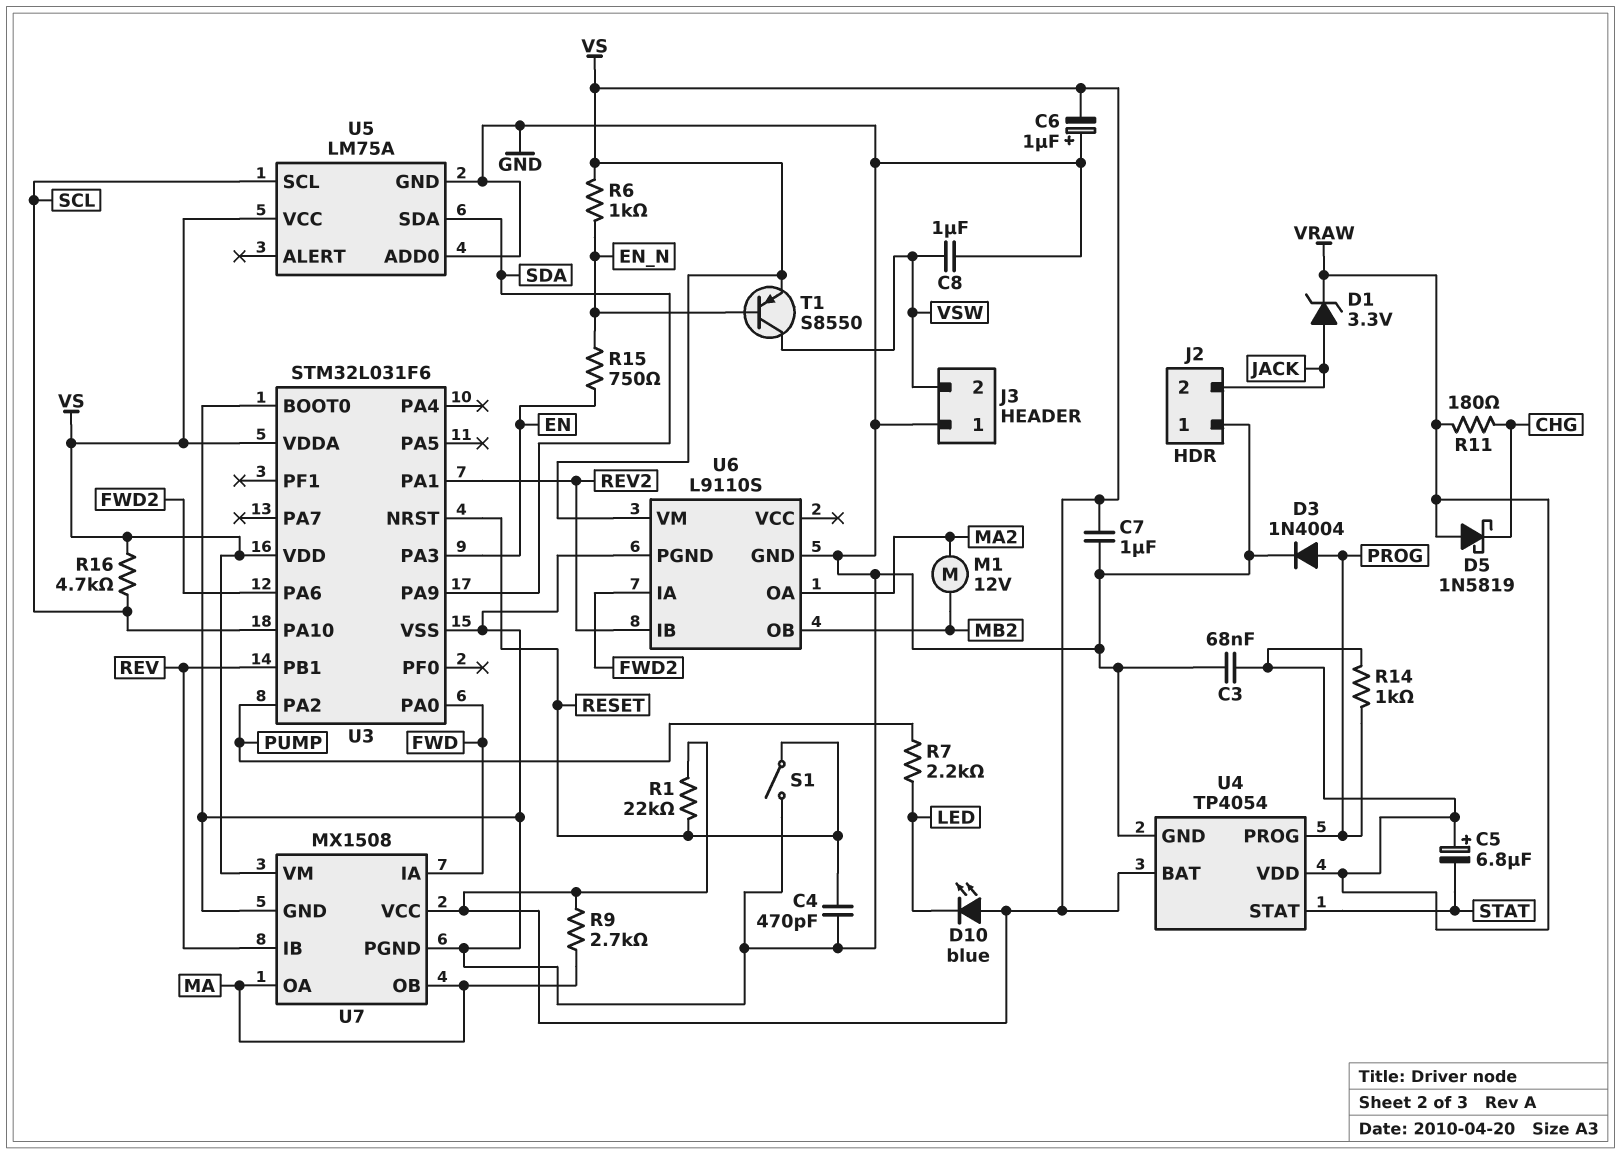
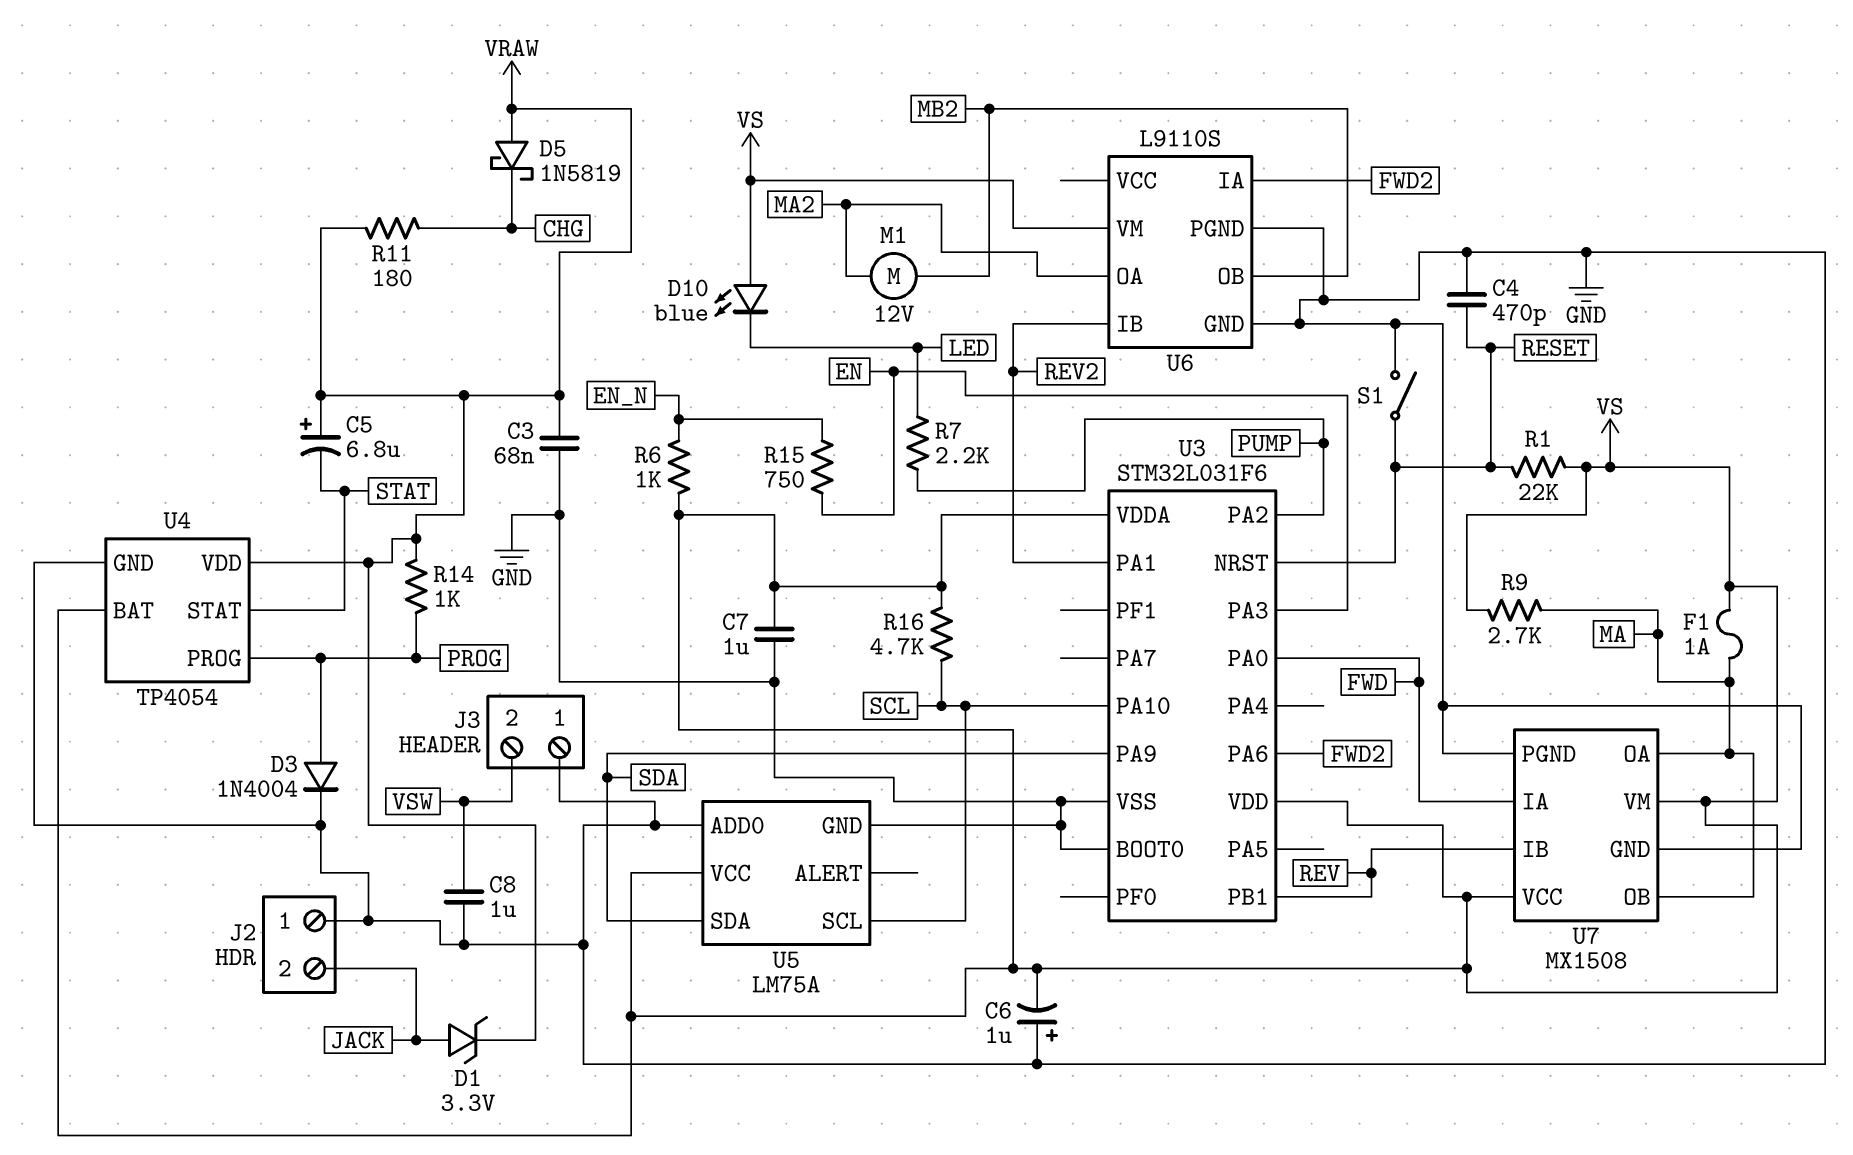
F1: none -> 1A (MA, VS)
T1: PNP S8550 (B EN_N, C VSW, E VS) -> none

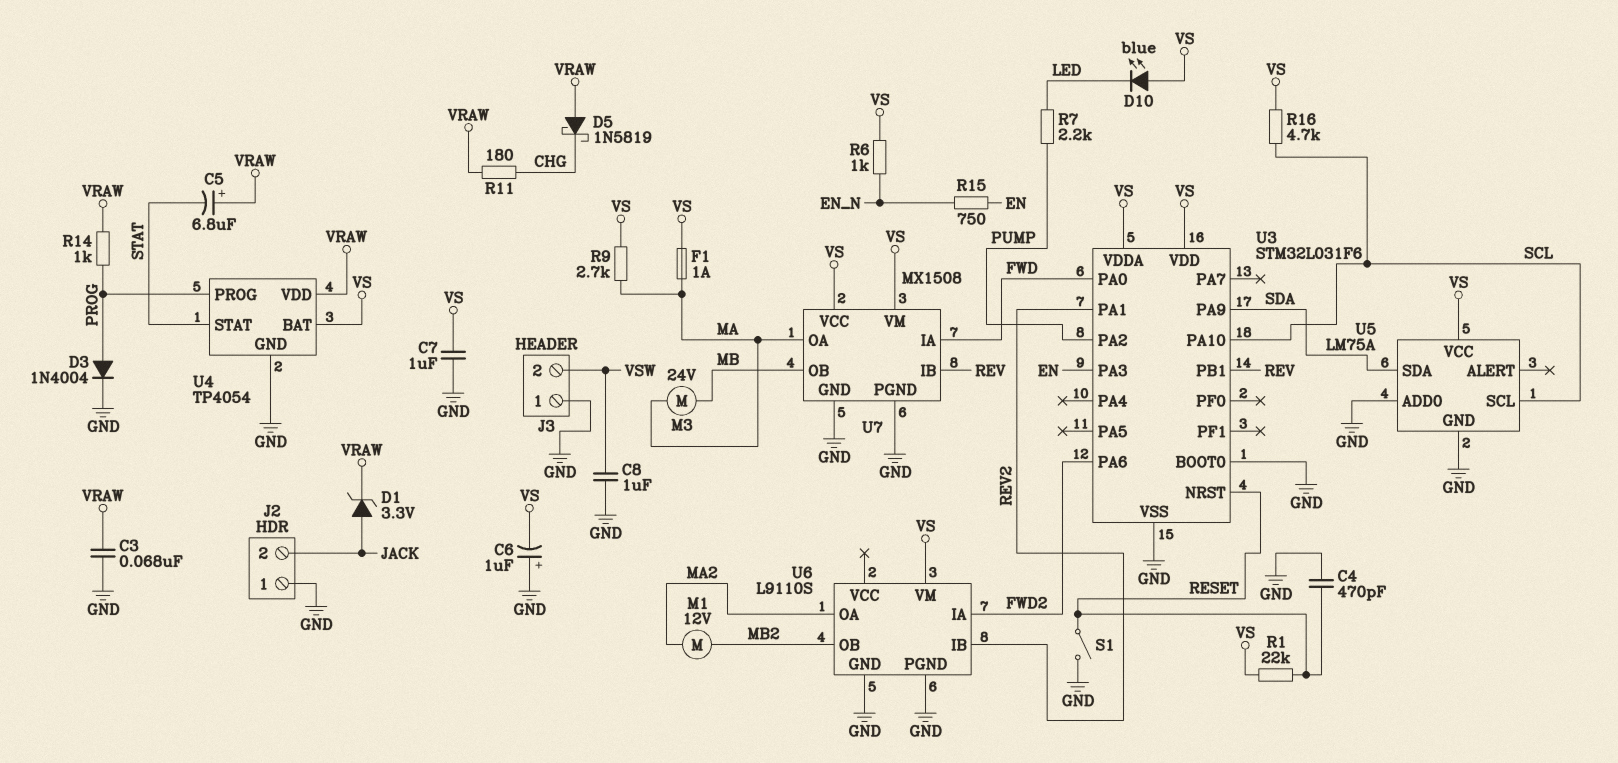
M3: none -> motor 24V (MA, MB)
U7 pin OB: MA -> MB

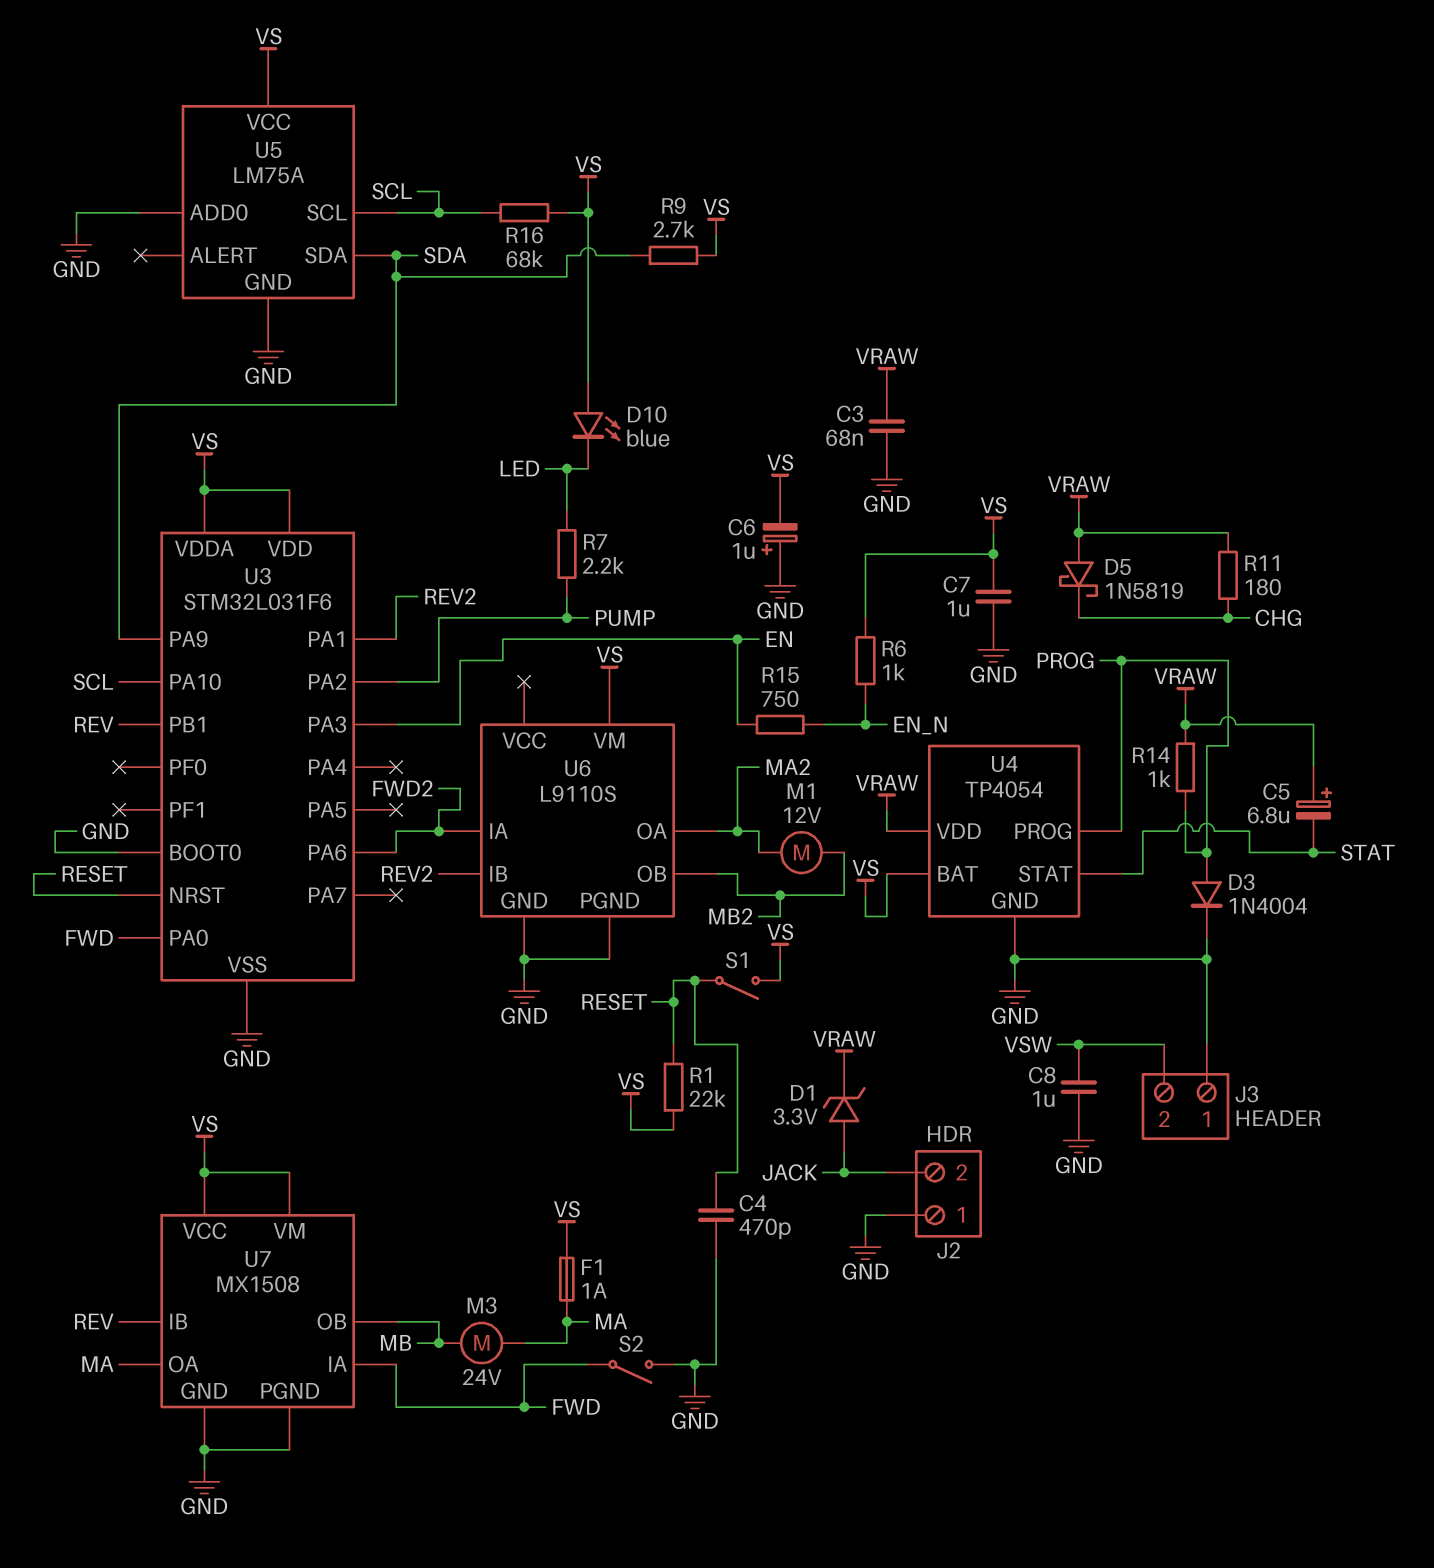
R9: 2.7k (MA, VS) -> 2.7k (SDA, VS)
R16: 4.7k (SCL, VS) -> 68k (SCL, VS)
S1: switch (GND, RESET) -> switch (RESET, VS)
S2: none -> switch (FWD, GND)

